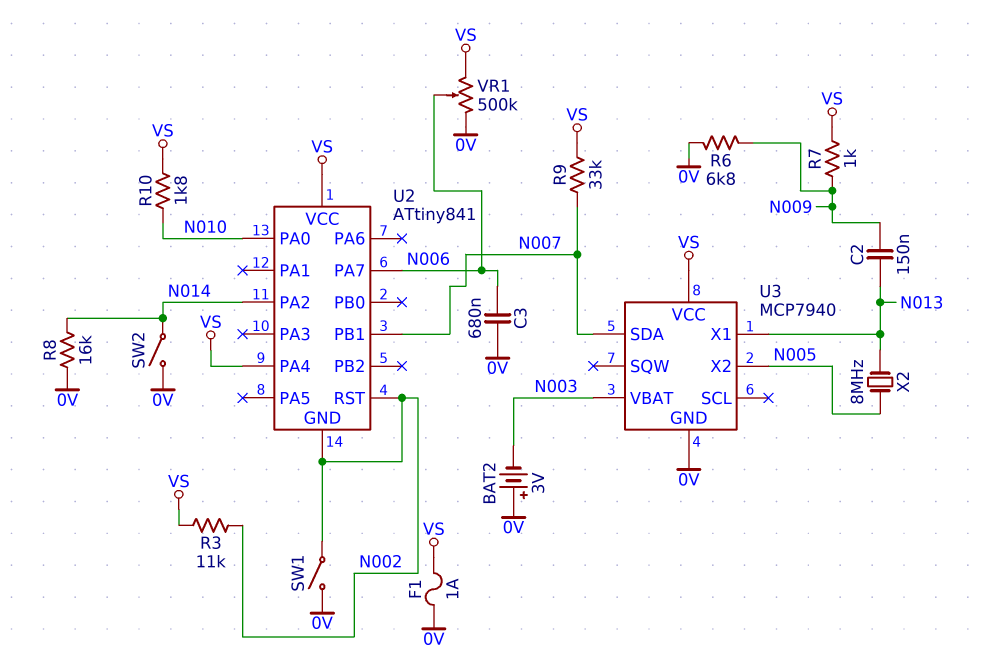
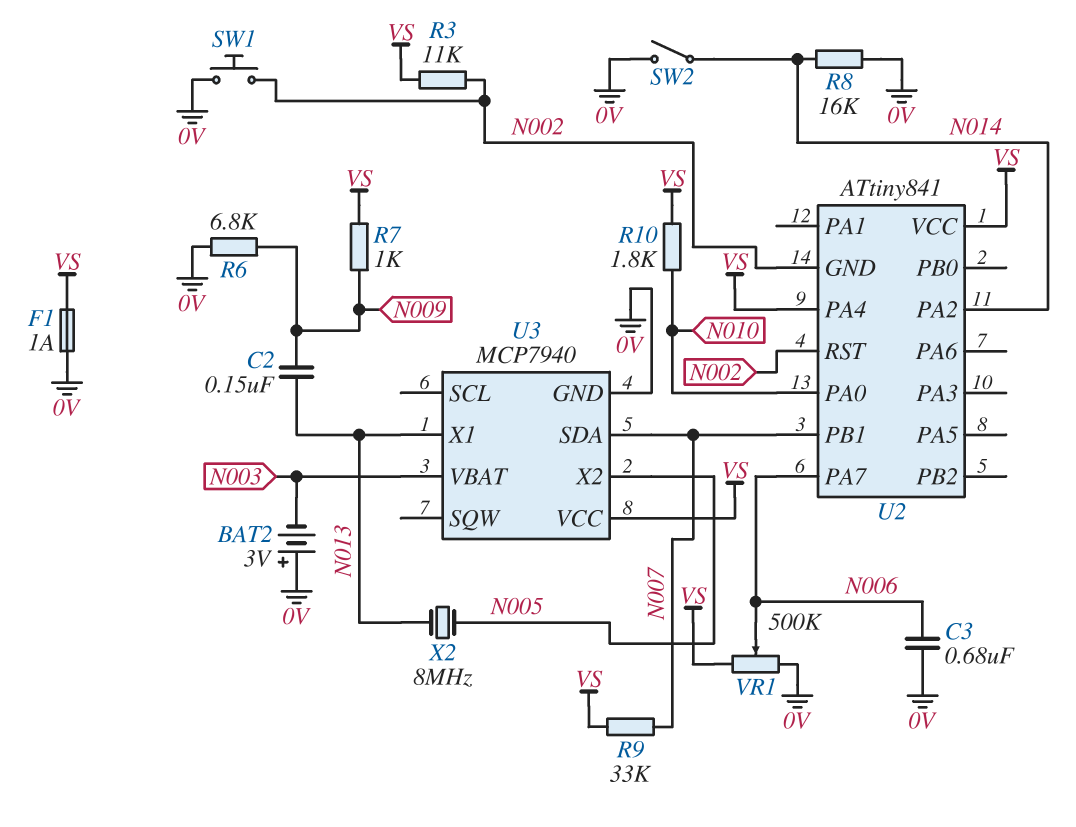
SW1: switch (0V, N002) -> button (0V, N002)

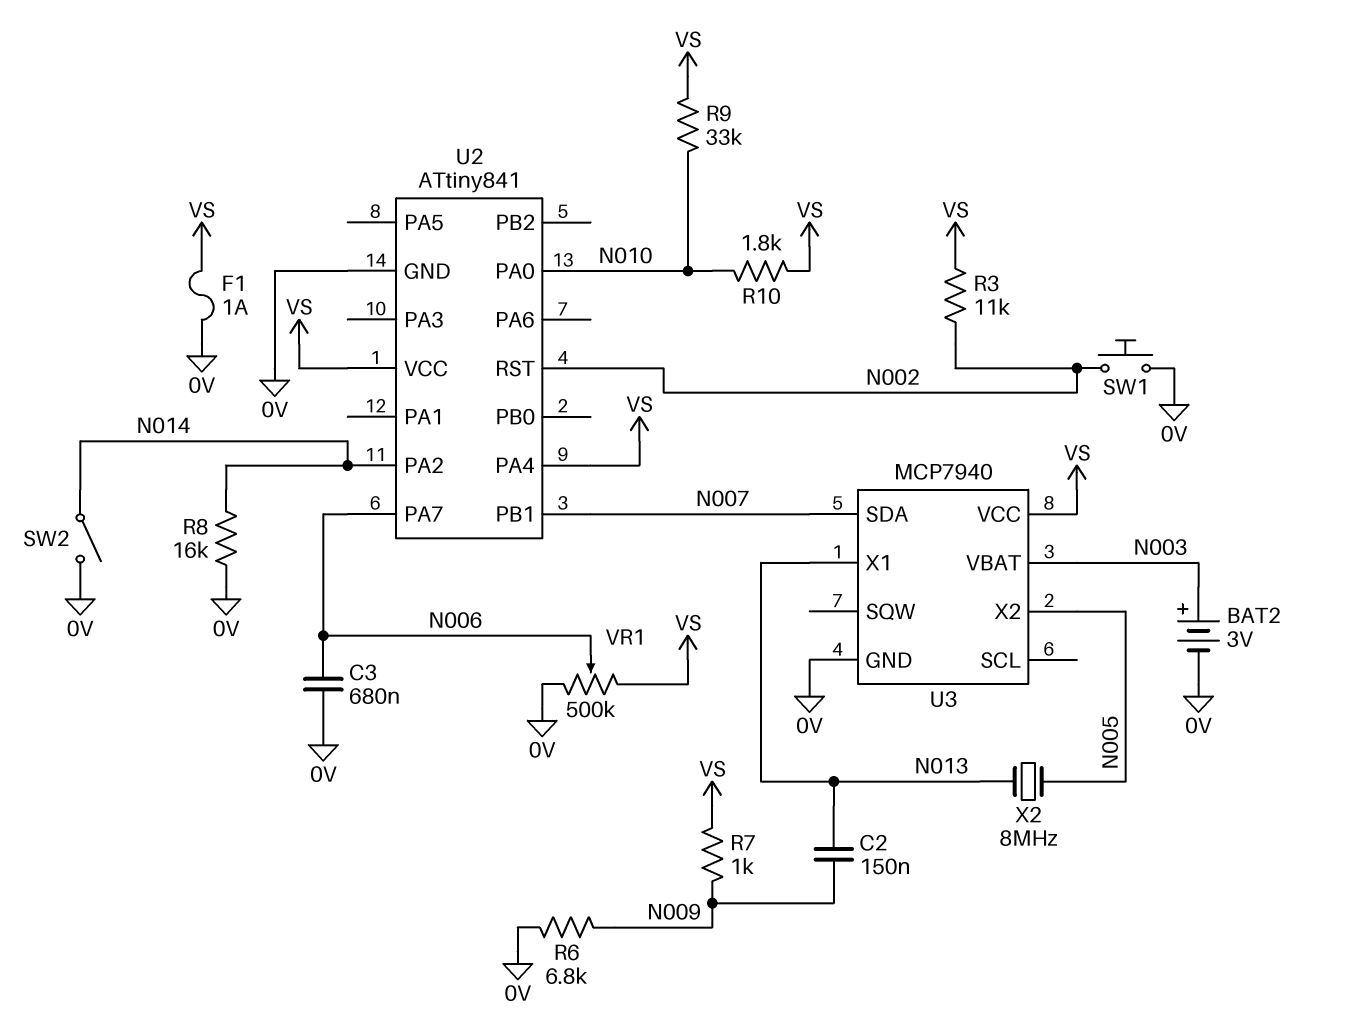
BAT2: 3V (plus 0V, minus N003) -> 3V (plus N003, minus 0V)
R9: 33k (N007, VS) -> 33k (N010, VS)
U2 pin GND: N002 -> 0V

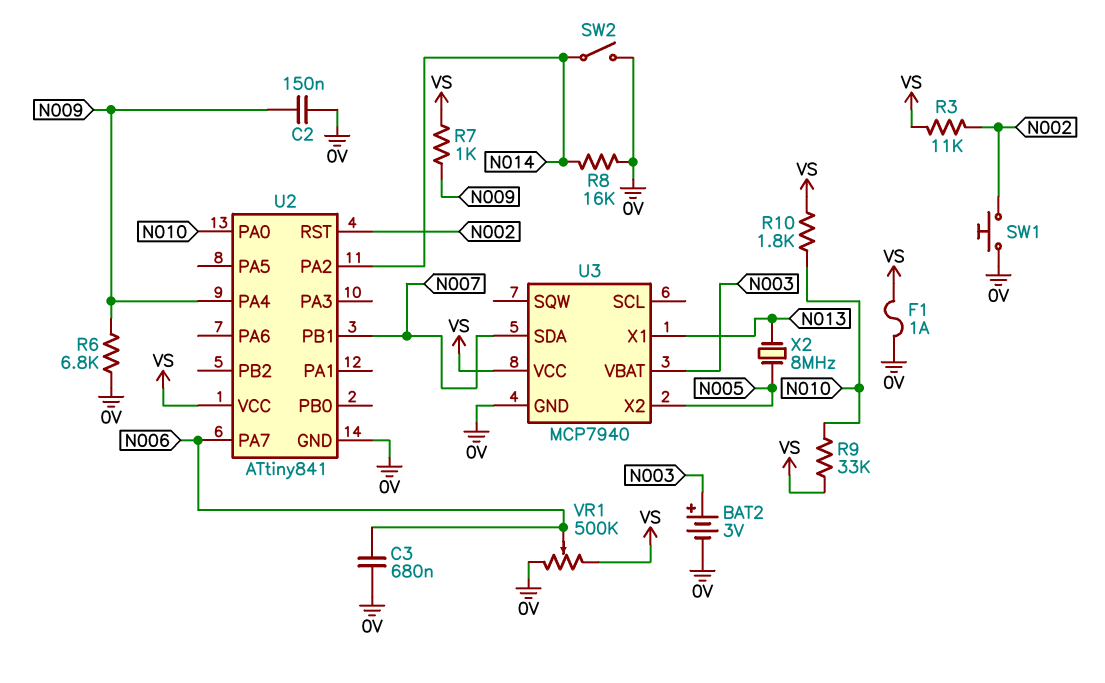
C2: 150nF (N009, N013) -> 150nF (0V, N009)
U2 pin PA4: VS -> N009

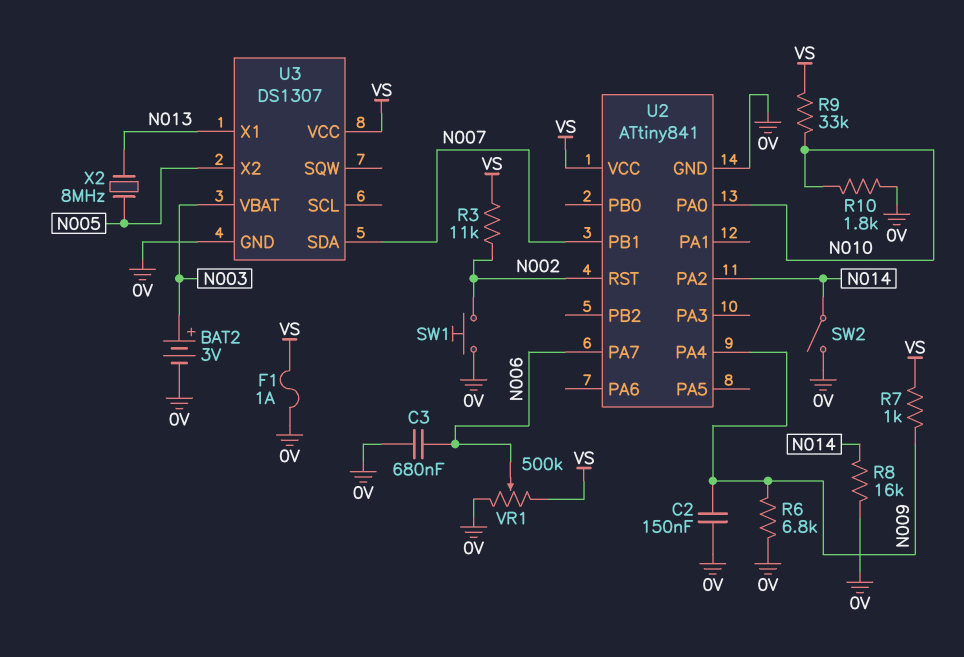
R10: 1.8k (N010, VS) -> 1.8k (0V, N010)
U3: MCP7940 -> DS1307

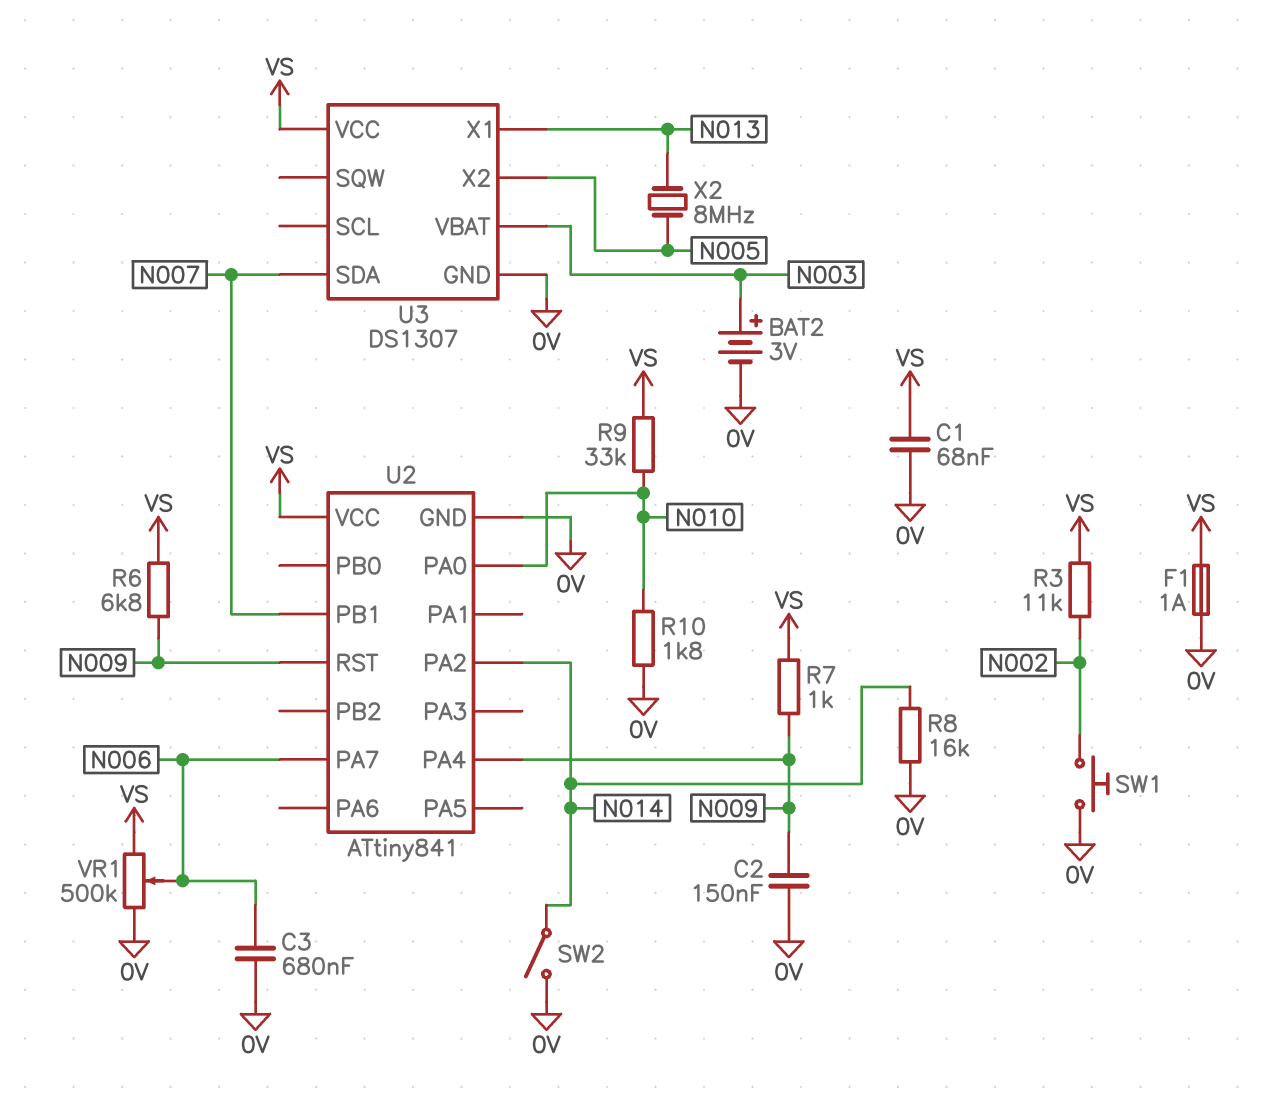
C1: none -> 68nF (0V, VS)
R6: 6.8k (0V, N009) -> 6.8k (N009, VS)
U2 pin RST: N002 -> N009

